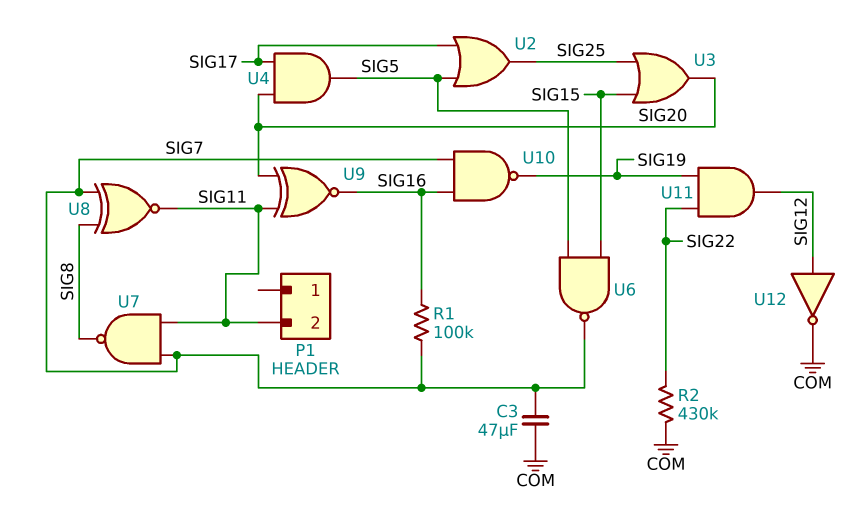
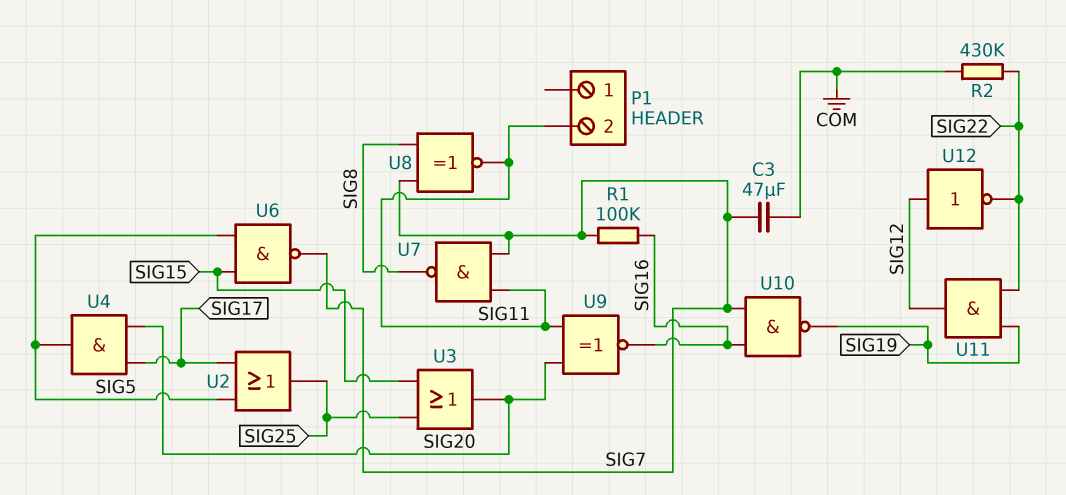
U12: NOT (in SIG12, out COM) -> NOT (in SIG12, out SIG22)

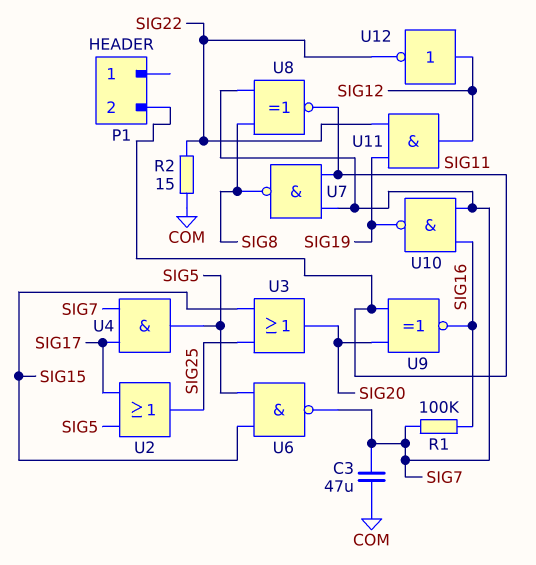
R2: 430k (COM, SIG22) -> 15 (COM, SIG22)
U4: AND (in SIG17, in SIG20, out SIG5) -> AND (in SIG7, in SIG17, out SIG5)

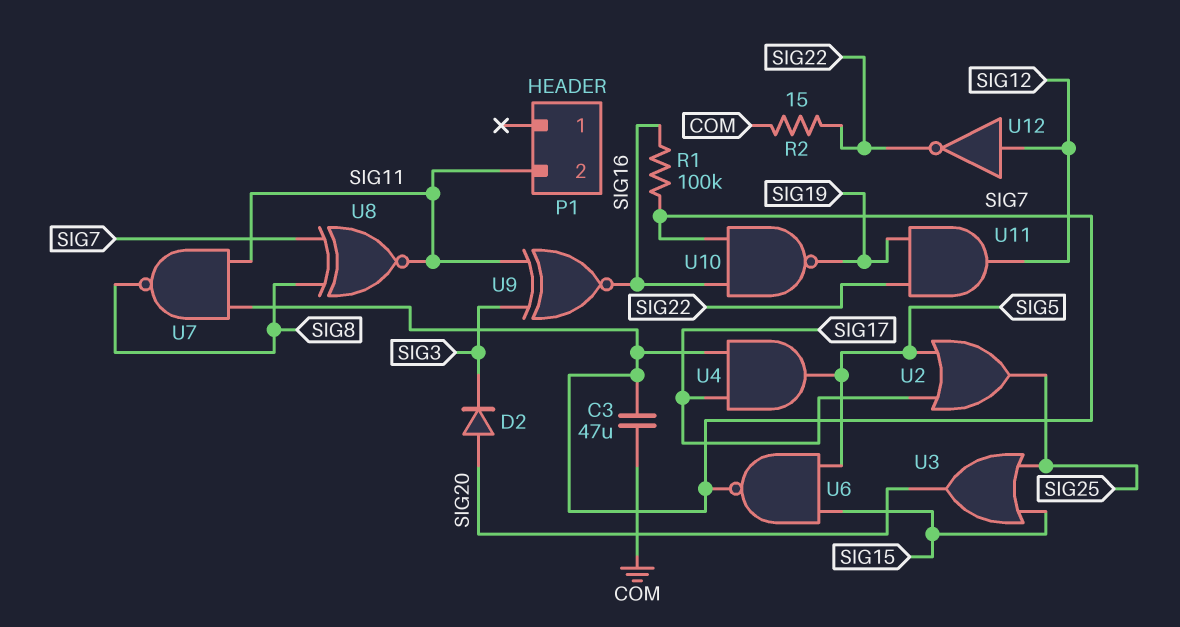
D2: none -> diode (A SIG20, K SIG3)
U9: XNOR (in SIG11, in SIG20, out SIG16) -> XNOR (in SIG3, in SIG11, out SIG16)

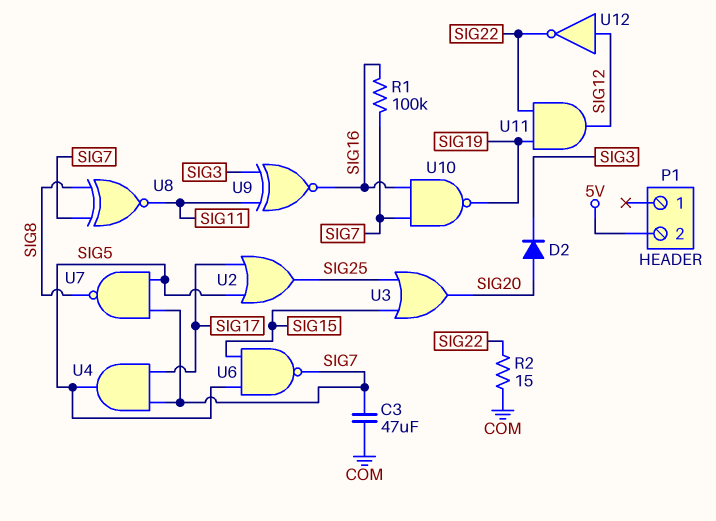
P1 pin 2: SIG11 -> 5V
U7: NAND (in SIG7, in SIG11, out SIG8) -> NAND (in SIG5, in SIG7, out SIG8)

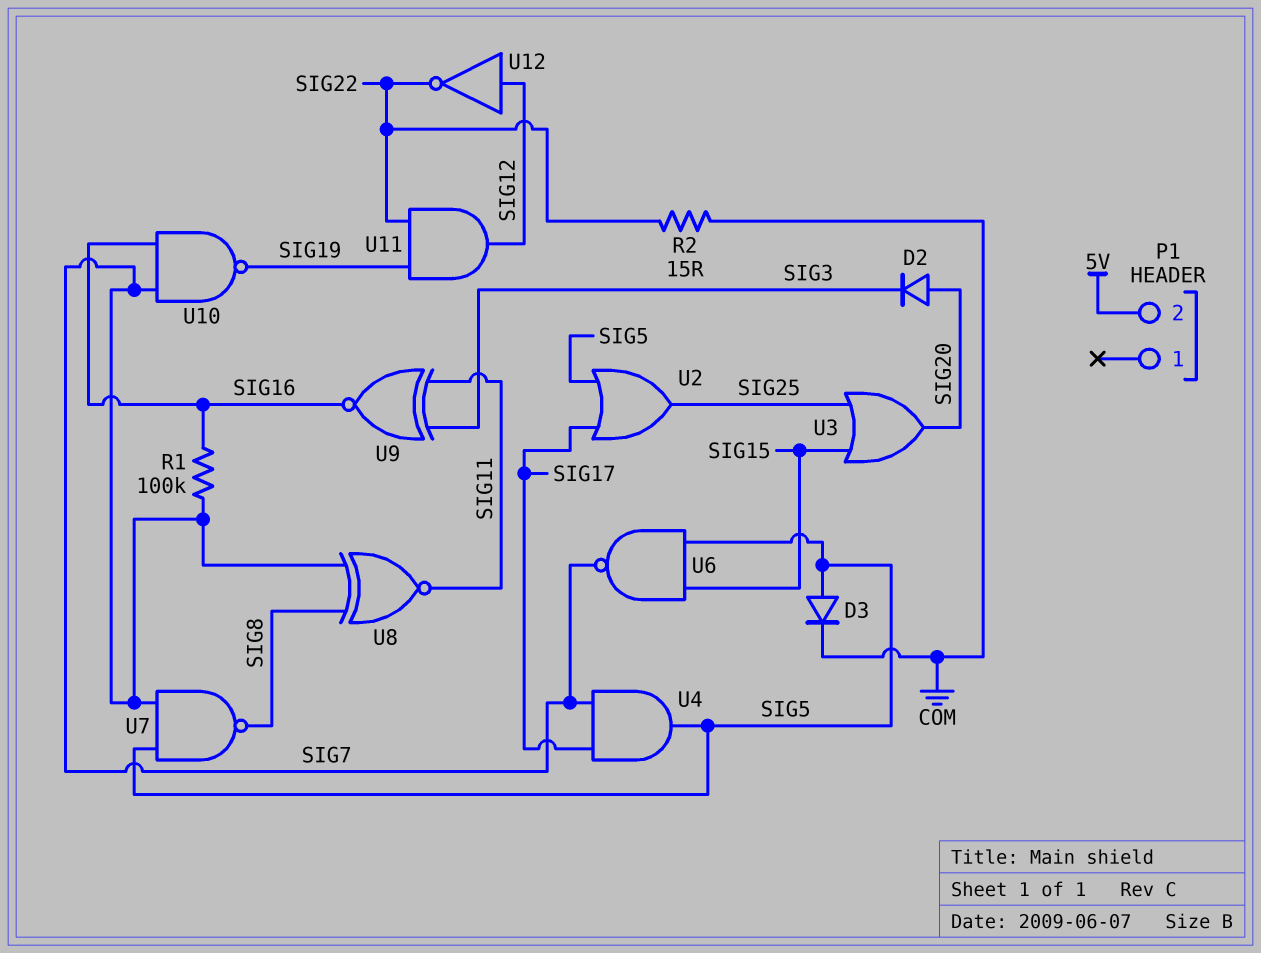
C3: 47uF (COM, SIG7) -> none
D3: none -> diode (A SIG5, K COM)

